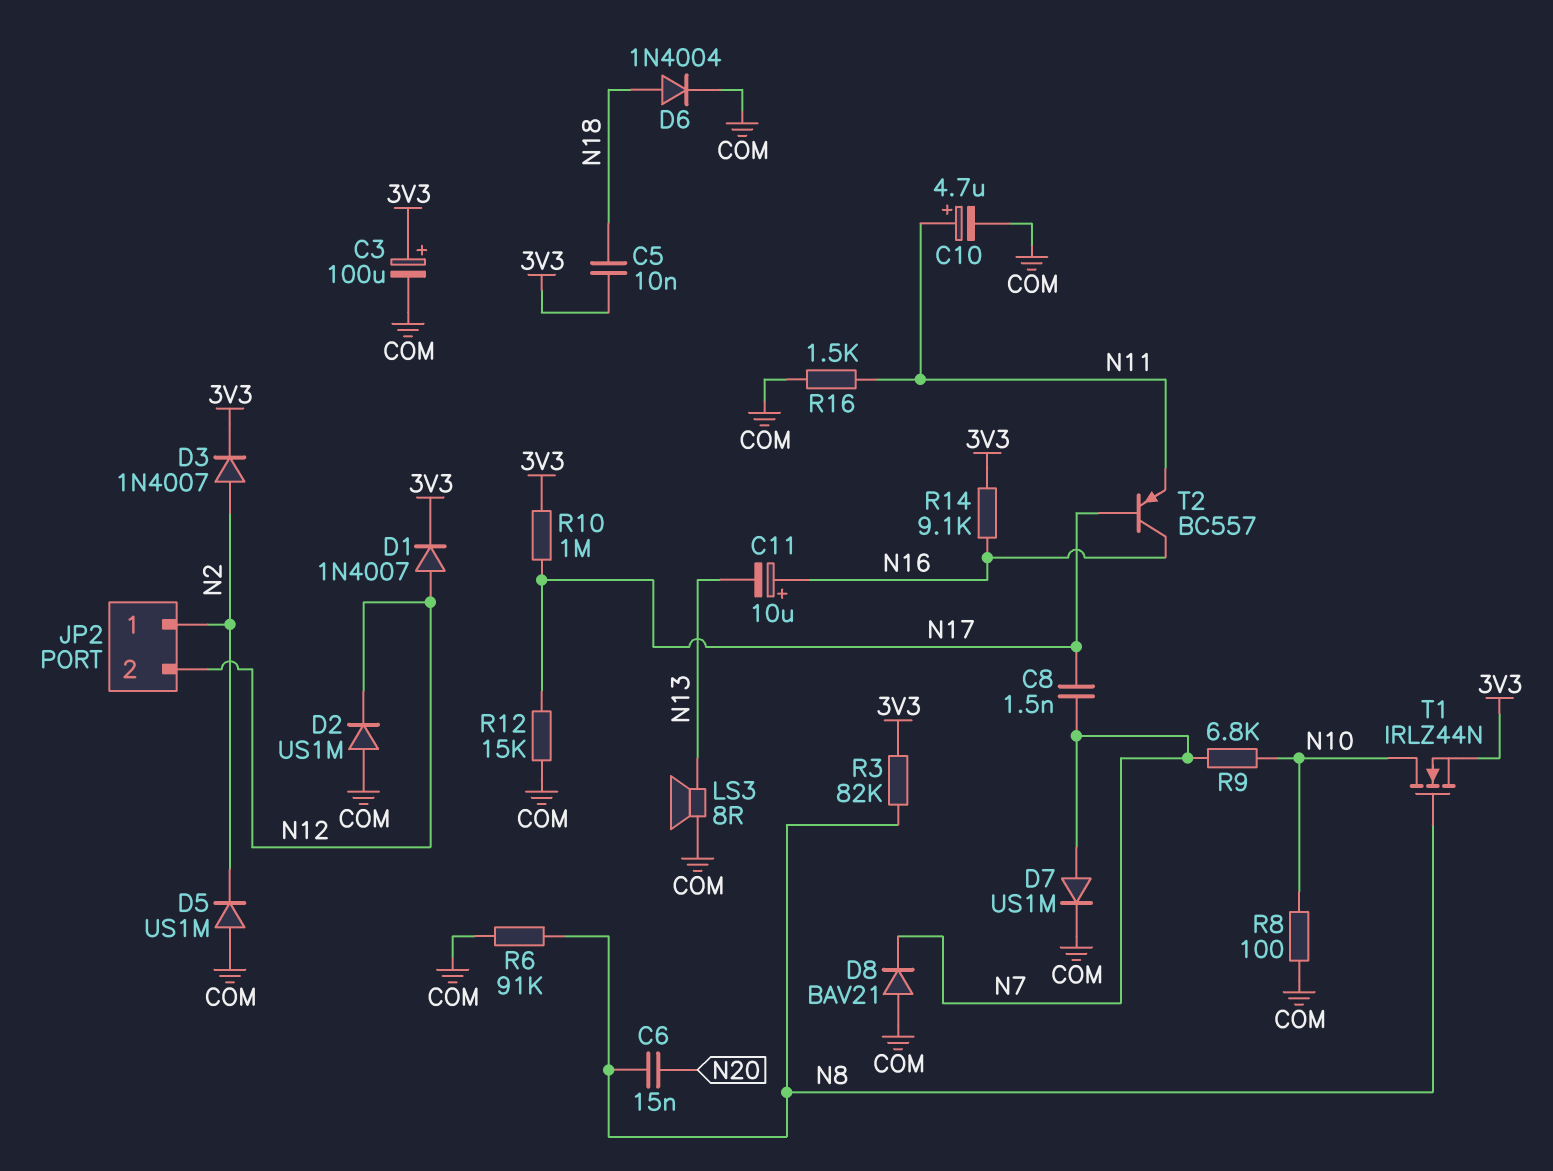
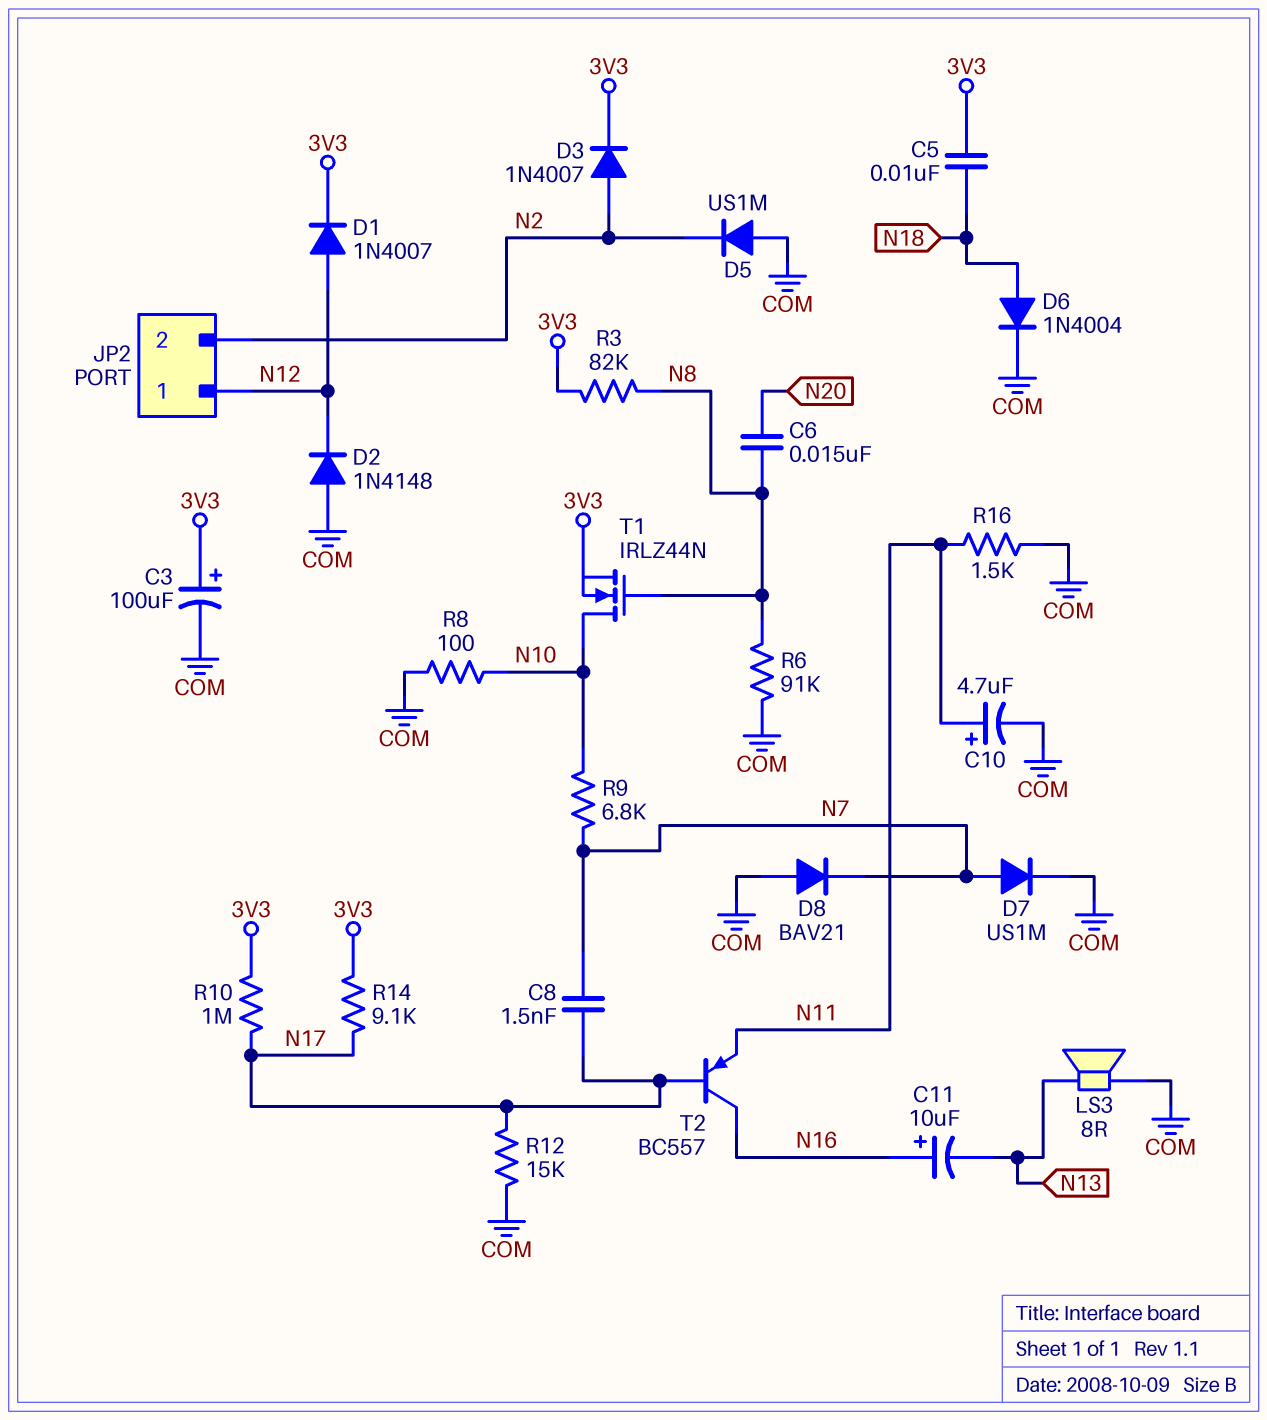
D2: diode US1M (A COM, K N12) -> diode 1N4148 (A COM, K N12)
JP2 pin 1: N2 -> N12
JP2 pin 2: N12 -> N2
R14: 9.1k (3V3, N16) -> 9.1k (3V3, N17)

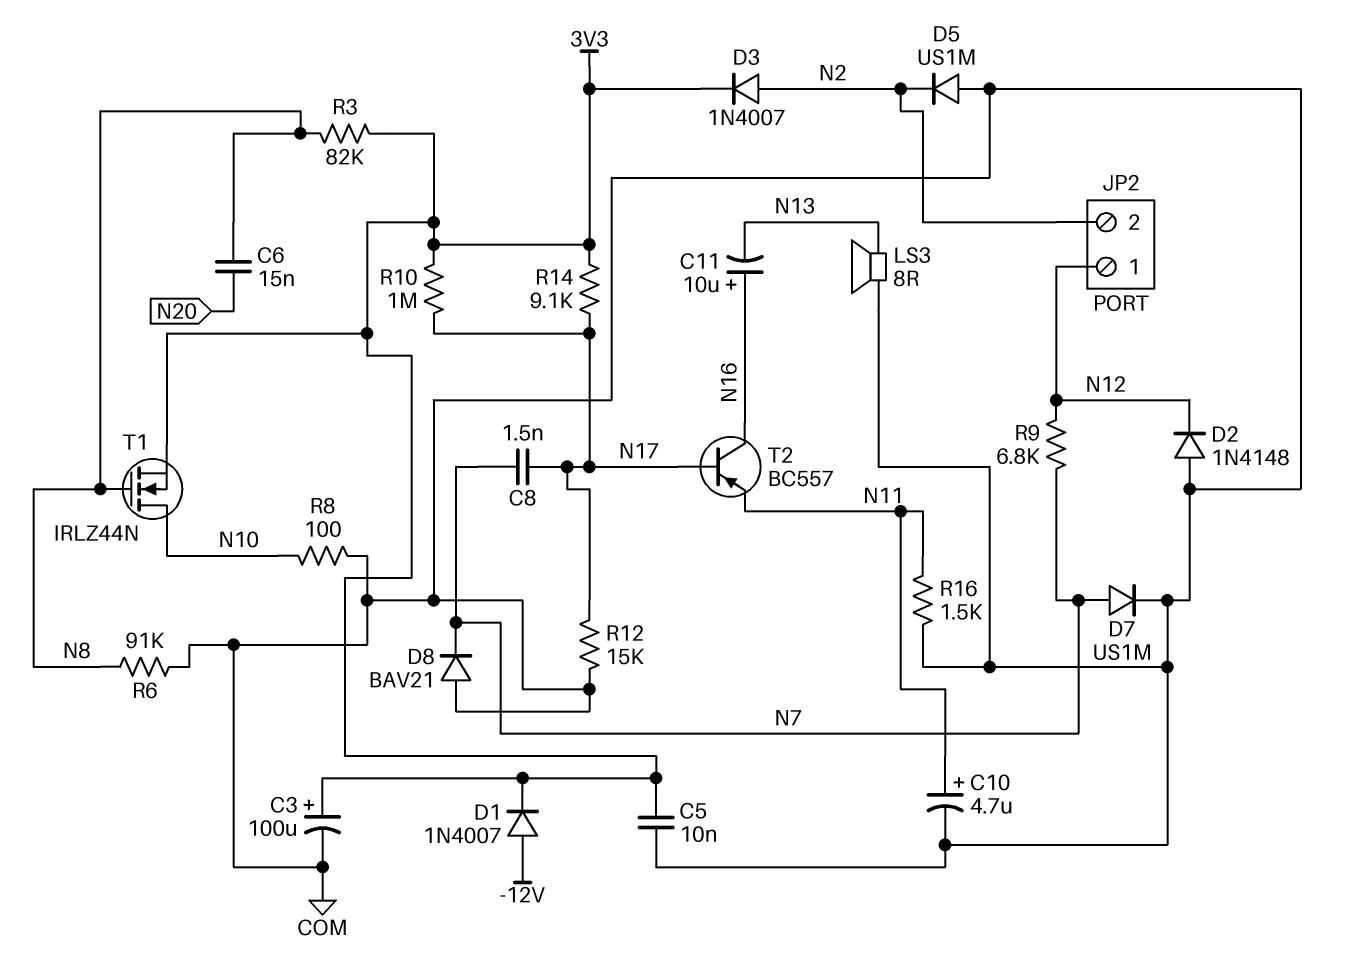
C5: 10nF (3V3, N18) -> 10nF (3V3, COM)
D1: diode 1N4007 (A N12, K 3V3) -> diode 1N4007 (A -12V, K 3V3)
D6: diode 1N4004 (A N18, K COM) -> none
R9: 6.8k (N7, N10) -> 6.8k (N7, N12)

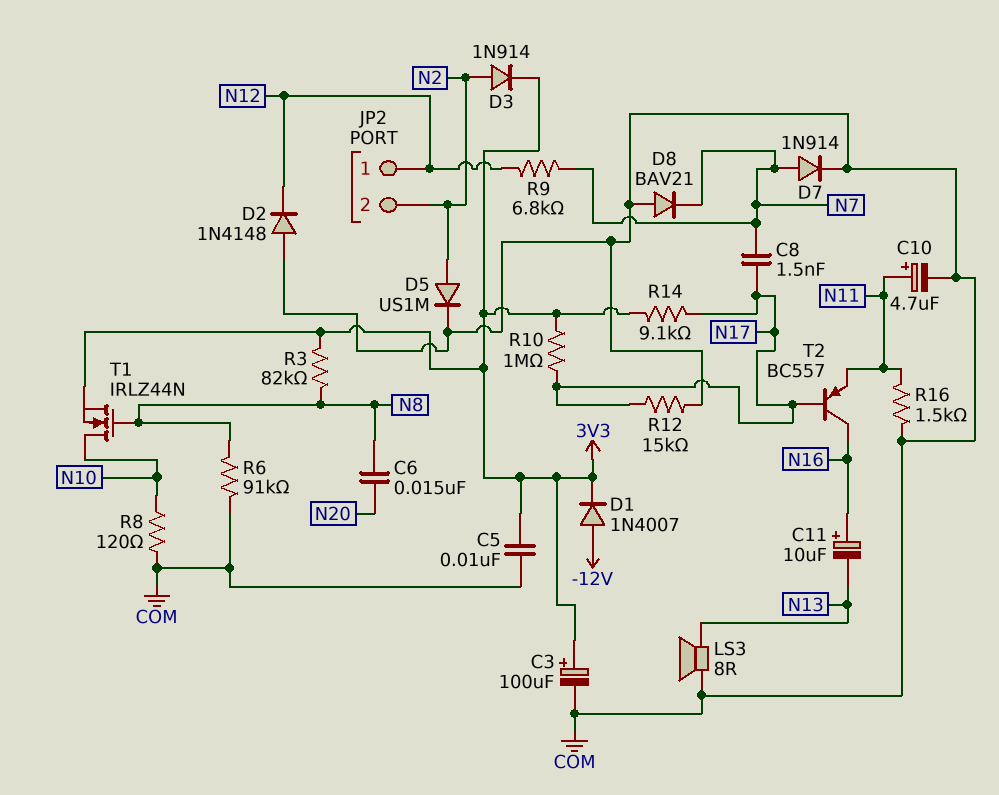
D3: diode 1N4007 (A N2, K 3V3) -> diode 1N914 (A N2, K 3V3)
D5: diode US1M (A COM, K N2) -> diode US1M (A N2, K COM)
D7: diode US1M (A N7, K COM) -> diode 1N914 (A N7, K COM)
R8: 100 (COM, N10) -> 120 (COM, N10)

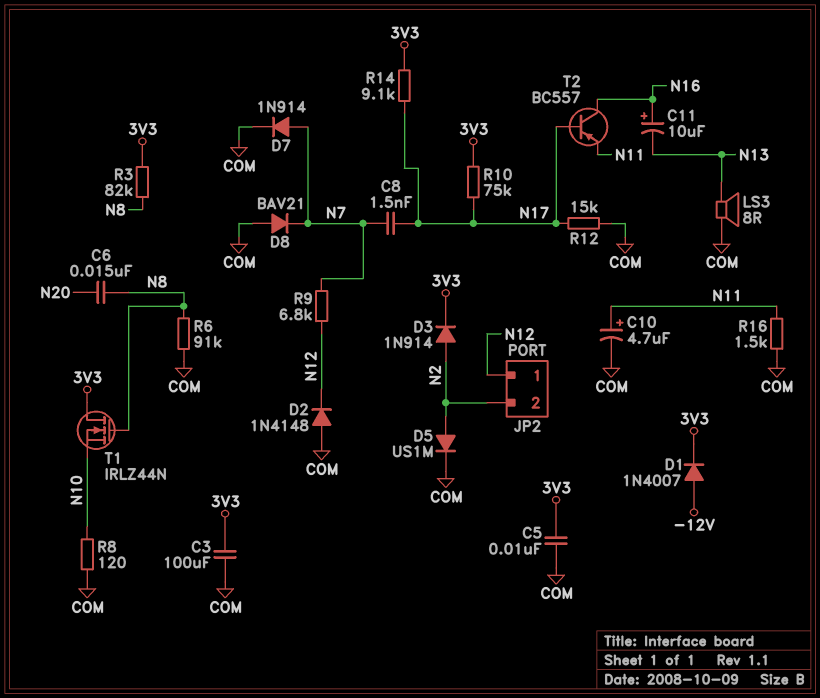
C3: 100uF (plus 3V3, minus COM) -> 100uF (3V3, COM)
R10: 1M (3V3, N17) -> 75k (3V3, N17)
T1: NMOS IRLZ44N (G N8, D N10, S 3V3) -> NMOS IRLZ44N (G N8, D 3V3, S N10)

